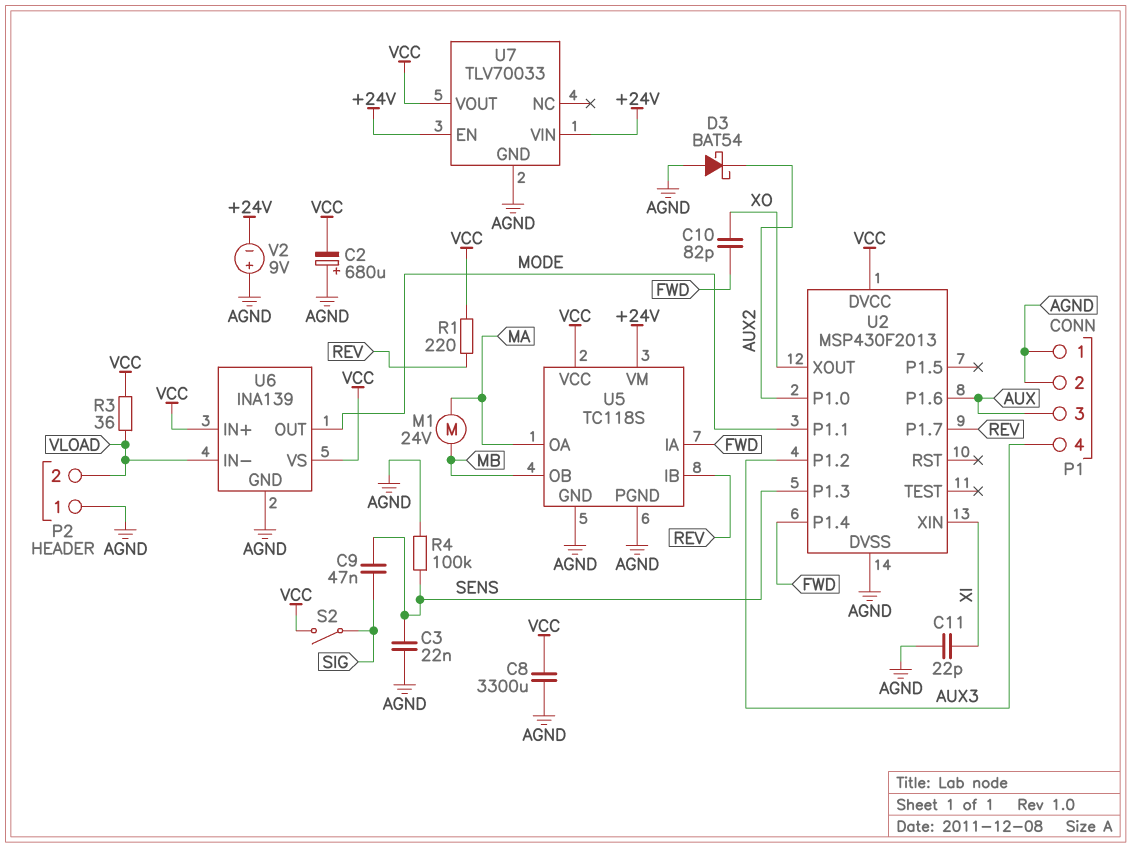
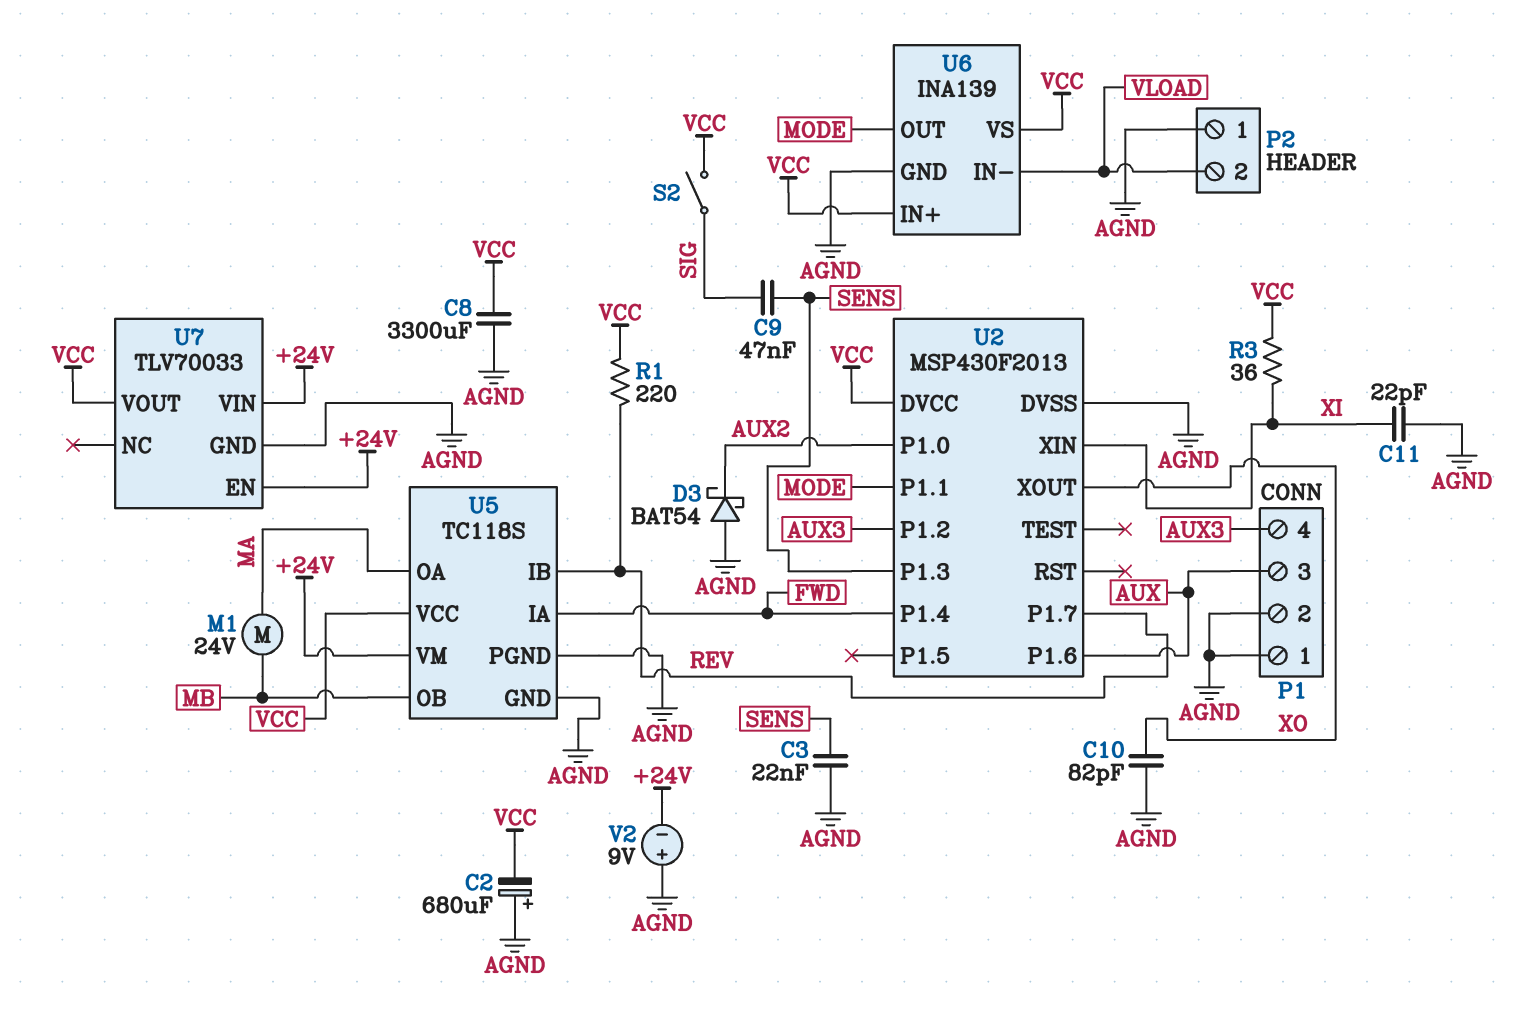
C10: 82pF (FWD, XO) -> 82pF (AGND, XO)
R3: 36 (VCC, VLOAD) -> 36 (VCC, XI)
R4: 100k (AGND, SENS) -> none

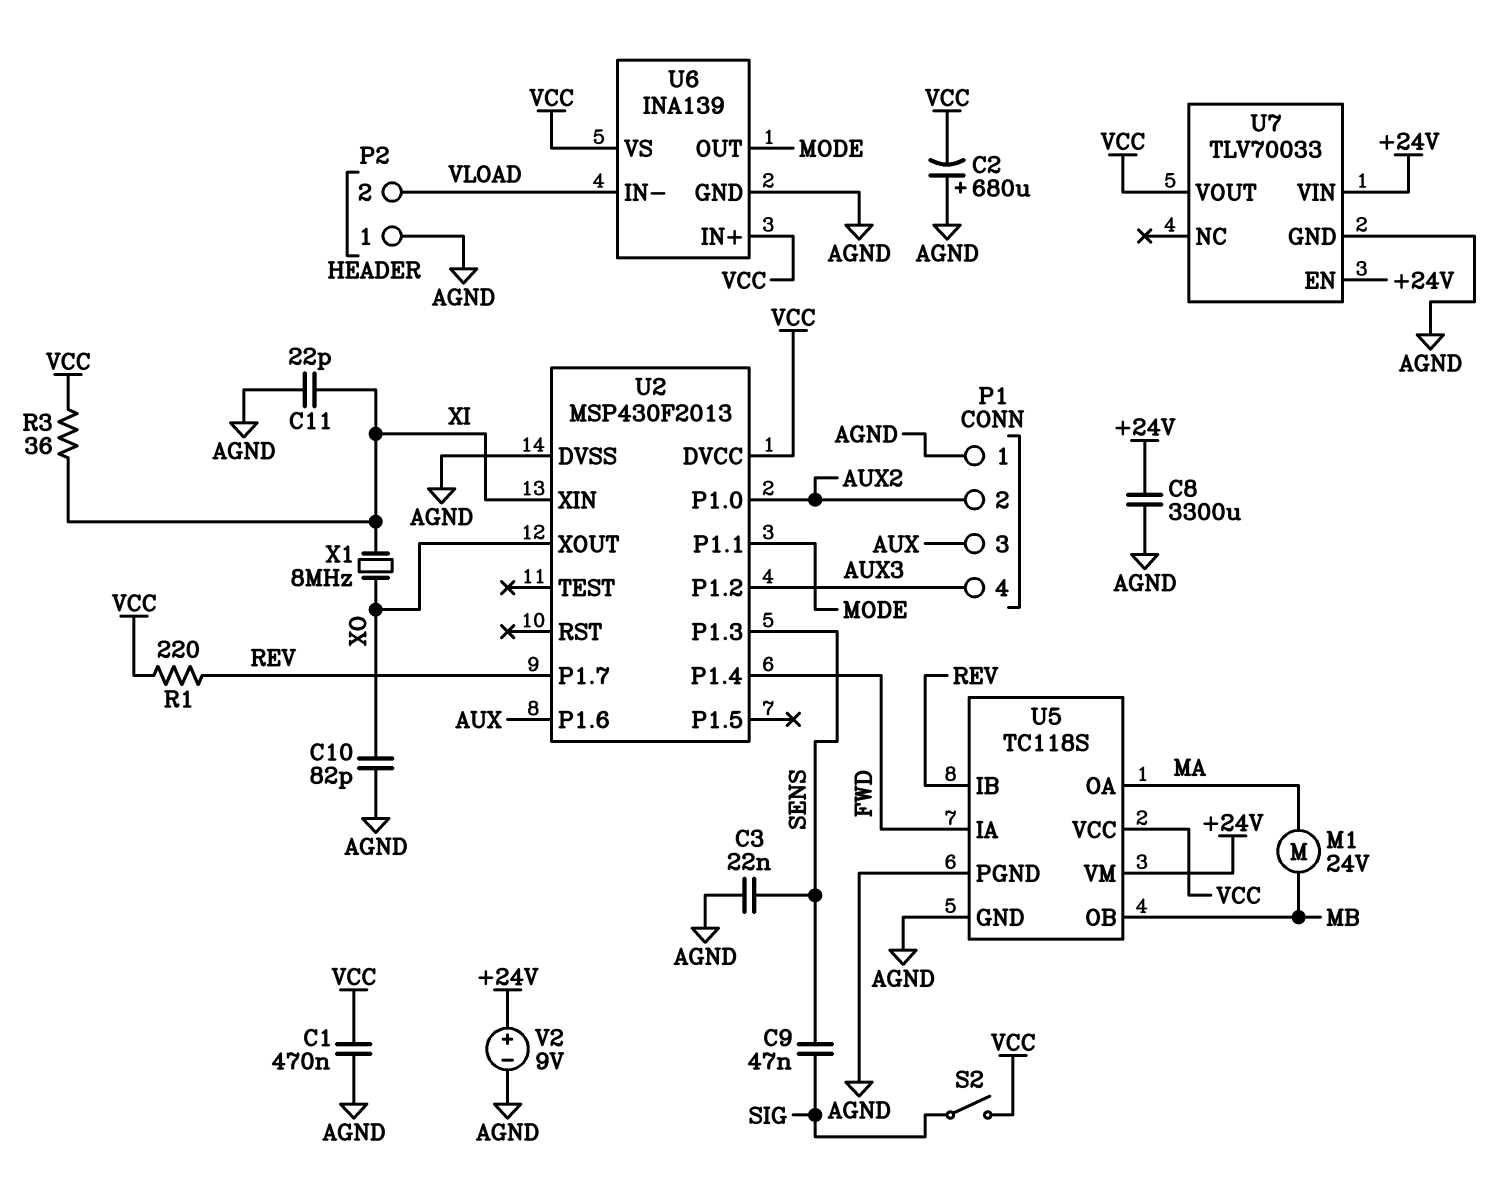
C1: none -> 470nF (AGND, VCC)
C8: 3300uF (AGND, VCC) -> 3300uF (+24V, AGND)
D3: schottky BAT54 (A AGND, K AUX2) -> none
P1 pin 2: AGND -> AUX2
V2: 9V (plus AGND, minus +24V) -> 9V (plus +24V, minus AGND)
X1: none -> 8MHz (XI, XO)

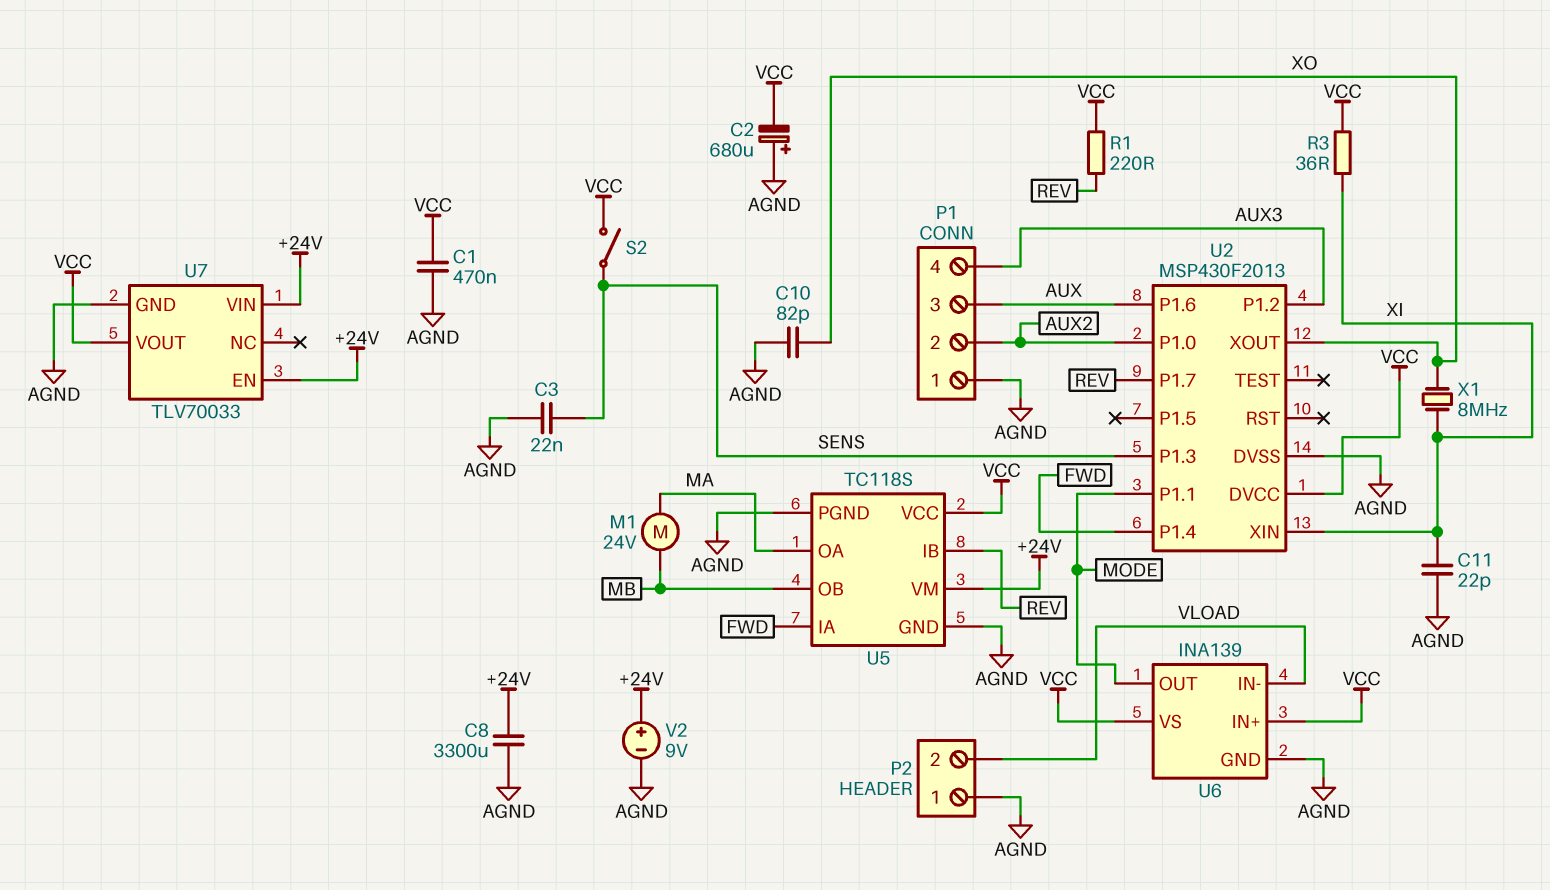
C9: 47nF (SENS, SIG) -> none
S2: switch (SIG, VCC) -> switch (SENS, VCC)

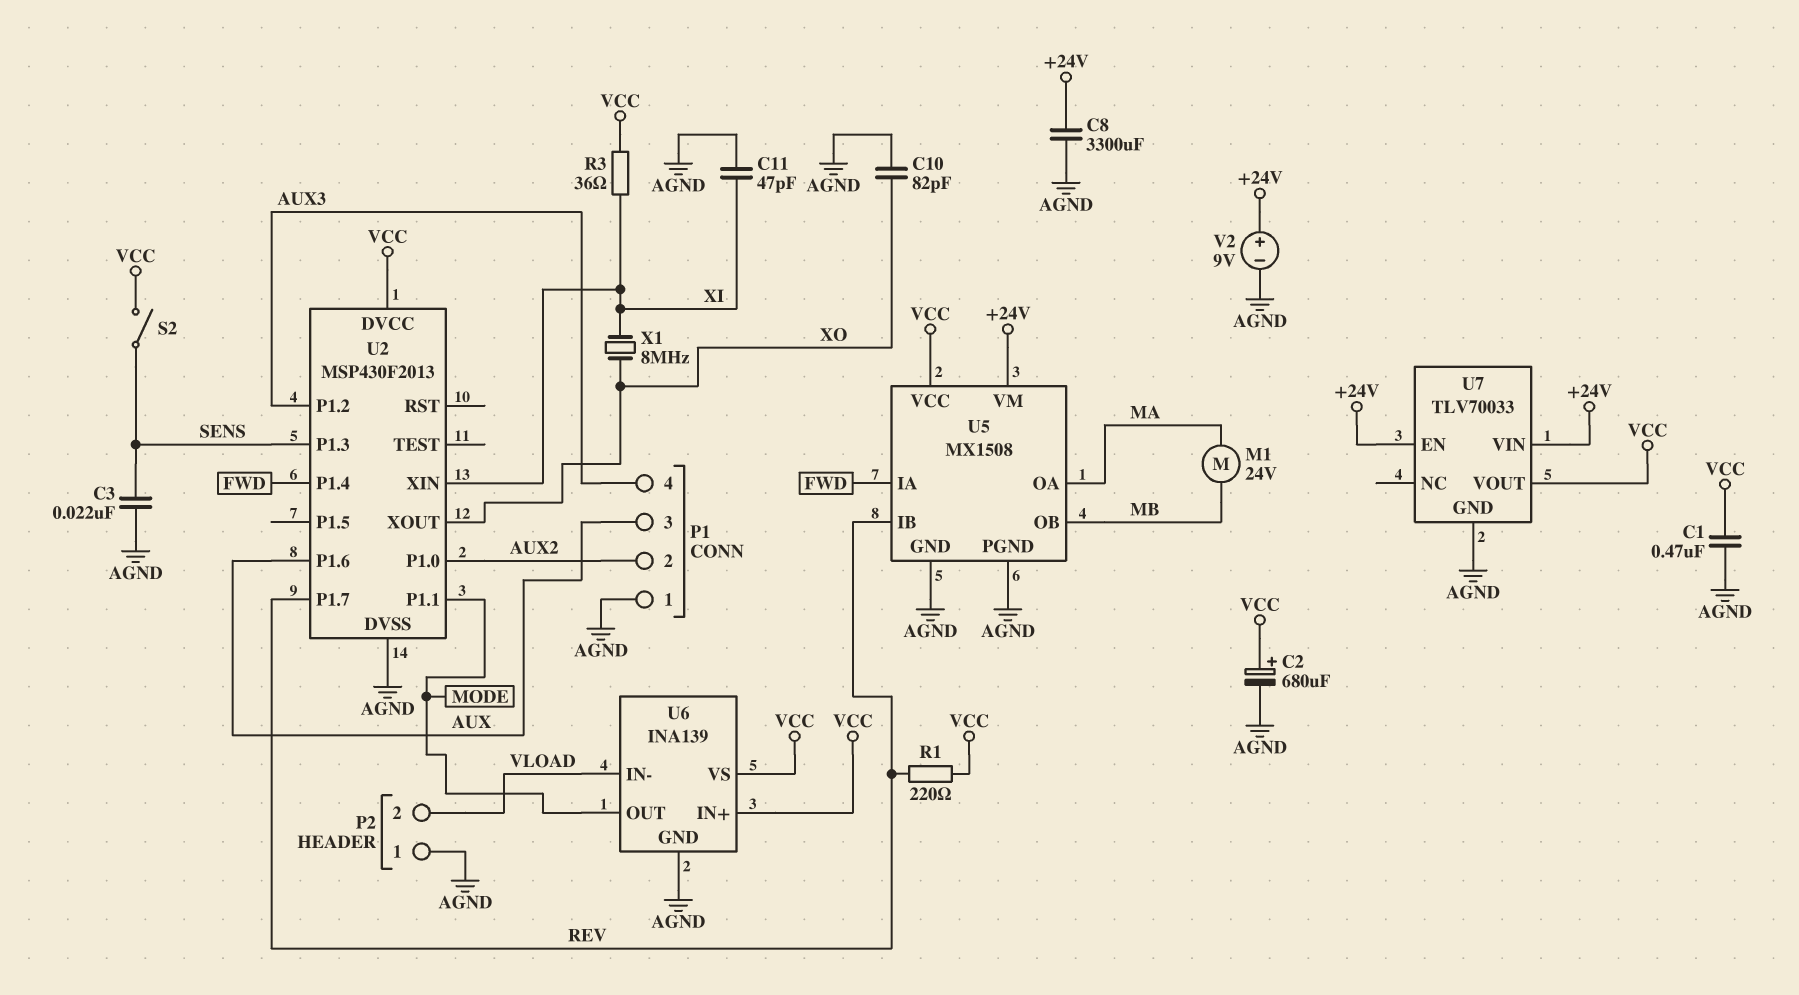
C2: 680uF (plus AGND, minus VCC) -> 680uF (plus VCC, minus AGND)
C11: 22pF (AGND, XI) -> 47pF (AGND, XI)
U5: TC118S -> MX1508

